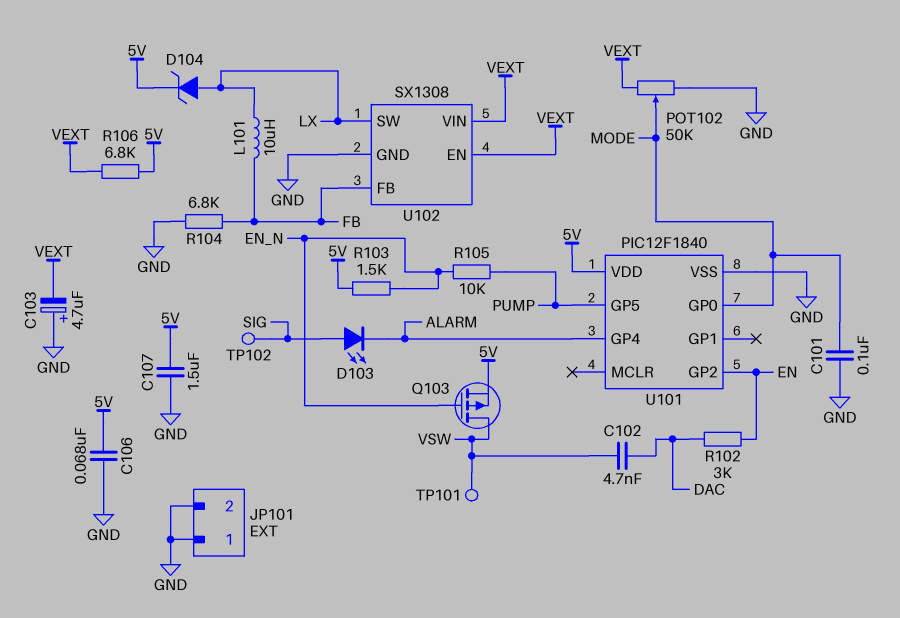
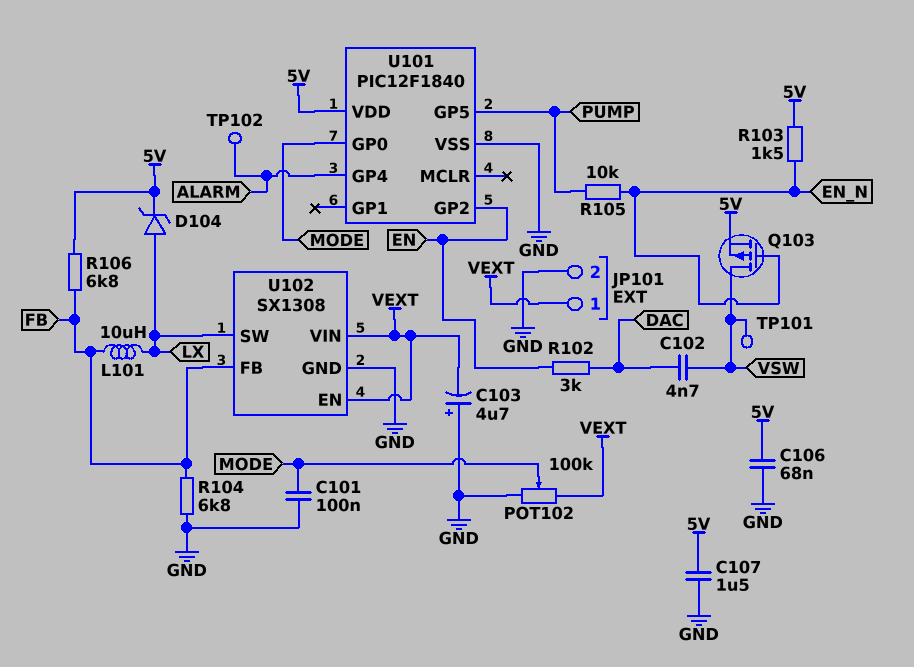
D103: LED (A SIG, K ALARM) -> none
JP101 pin 1: GND -> VEXT
POT102: 50k (GND, VEXT, wiper MODE) -> 100k (GND, VEXT, wiper MODE)
R106: 6.8k (5V, VEXT) -> 6.8k (5V, FB)
TP102: test point (SIG) -> test point (ALARM)

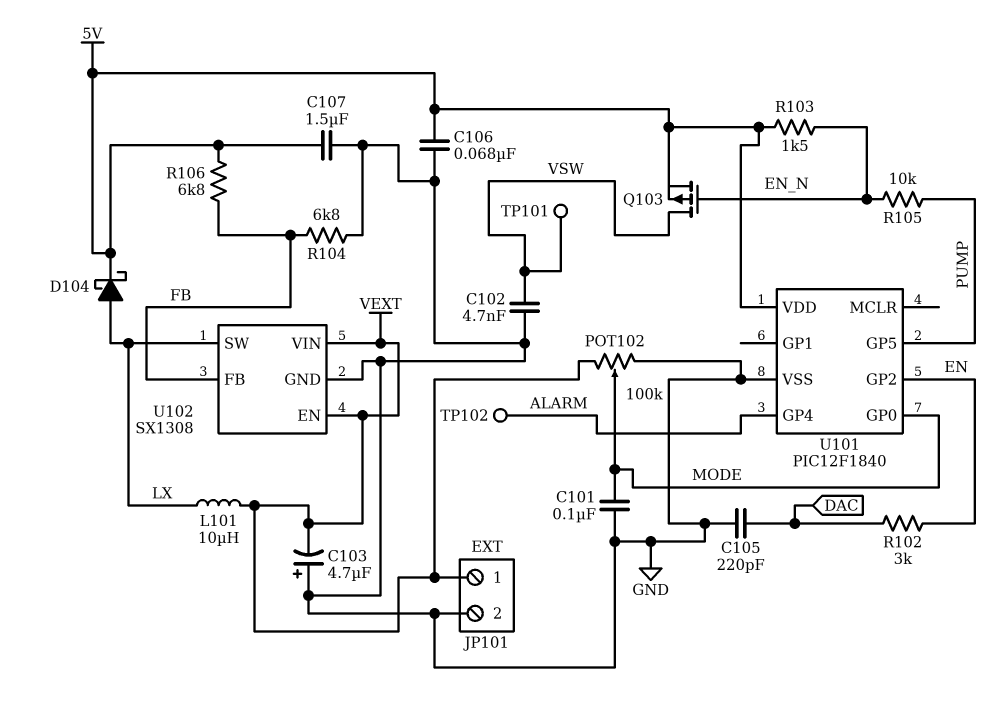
C102: 4.7nF (DAC, VSW) -> 4.7nF (GND, VSW)
C105: none -> 220pF (DAC, GND)
D104: zener (A LX, K 5V) -> schottky (A LX, K 5V)
L101: 10uH (FB, LX) -> 10uH (LX, VEXT)

